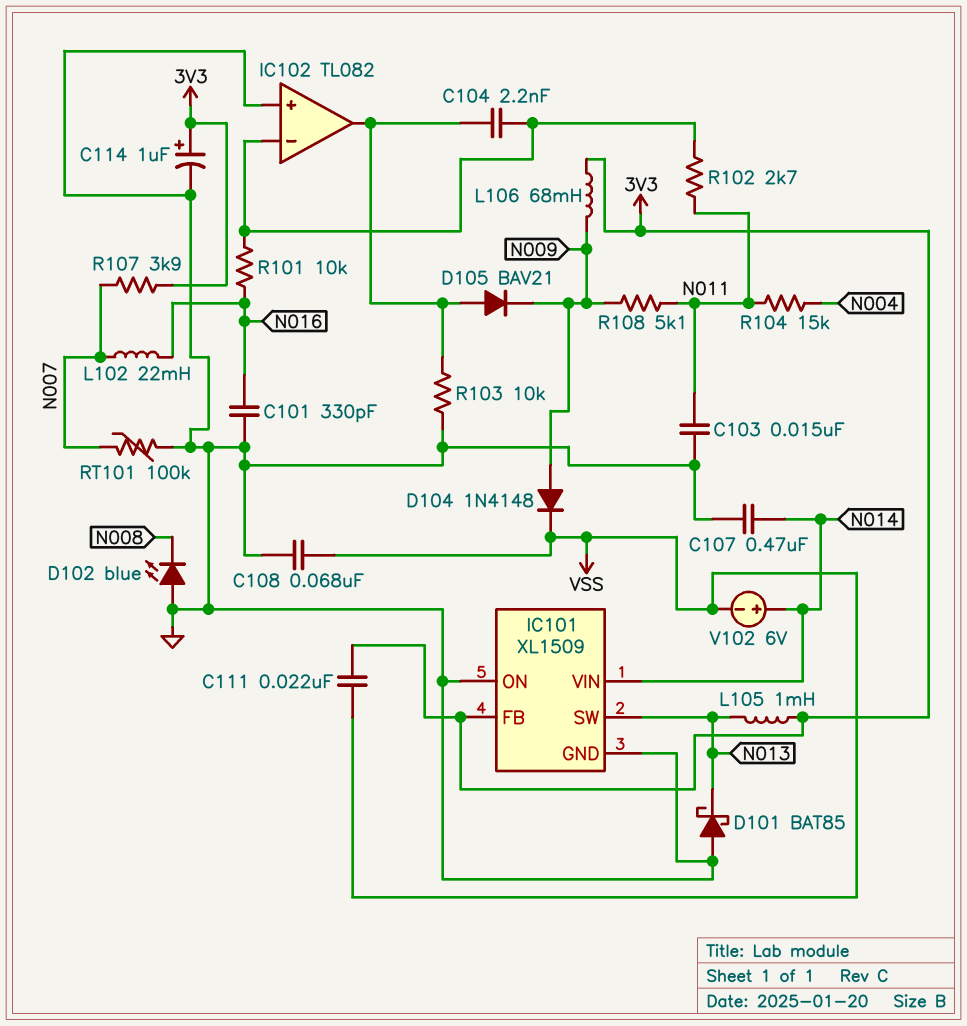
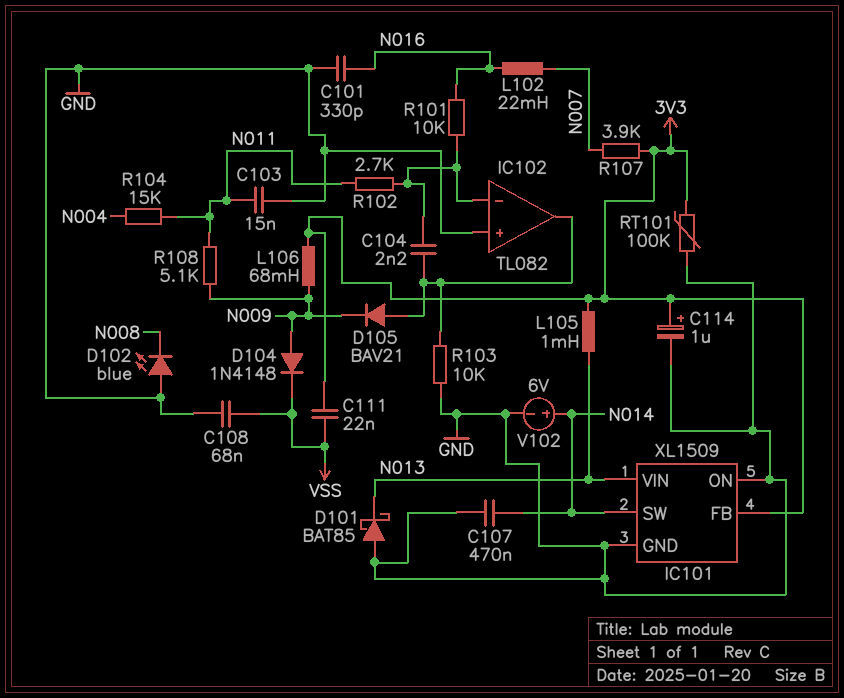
IC101 pin SW: N013 -> N014
IC101 pin VIN: N014 -> N013
RT101: 100k (GND, N007) -> 100k (3V3, GND)
V102: 6V (plus N014, minus VSS) -> 6V (plus N014, minus GND)

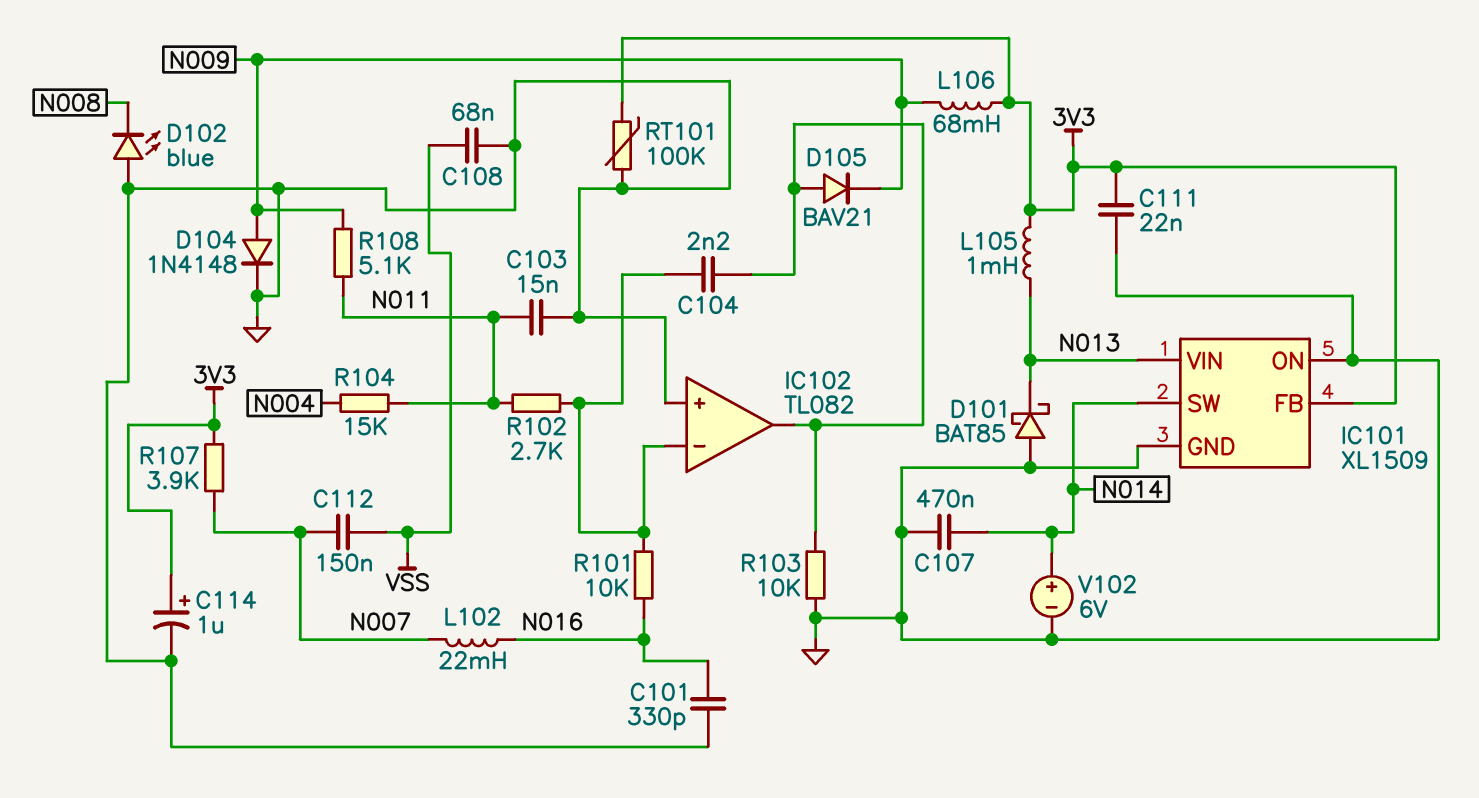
C111: 22nF (3V3, VSS) -> 22nF (3V3, GND)
C112: none -> 150nF (N007, VSS)
D104: diode 1N4148 (A N009, K VSS) -> diode 1N4148 (A N009, K GND)

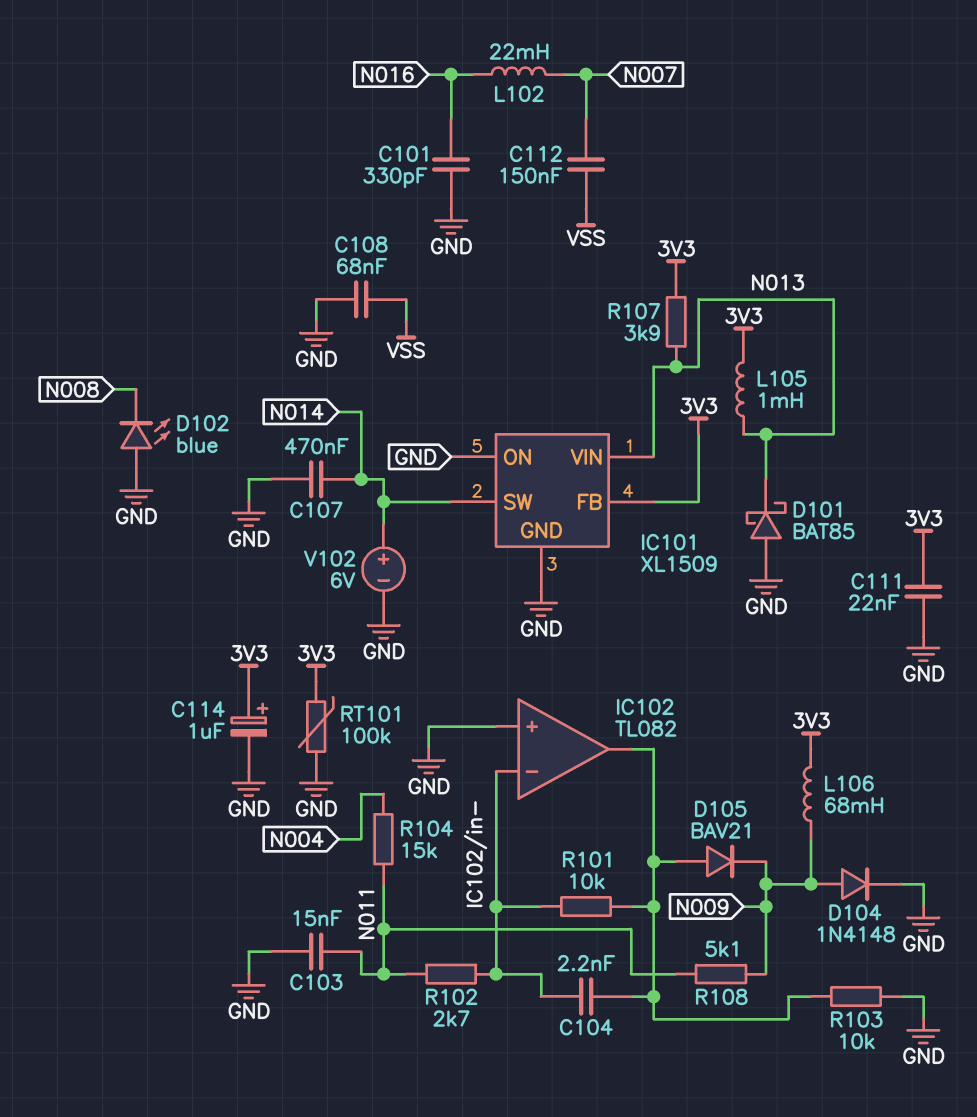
R101: 10k (IC102/in-, N016) -> 10k (IC102/in-, IC102/out)
R107: 3.9k (3V3, N007) -> 3.9k (3V3, N013)

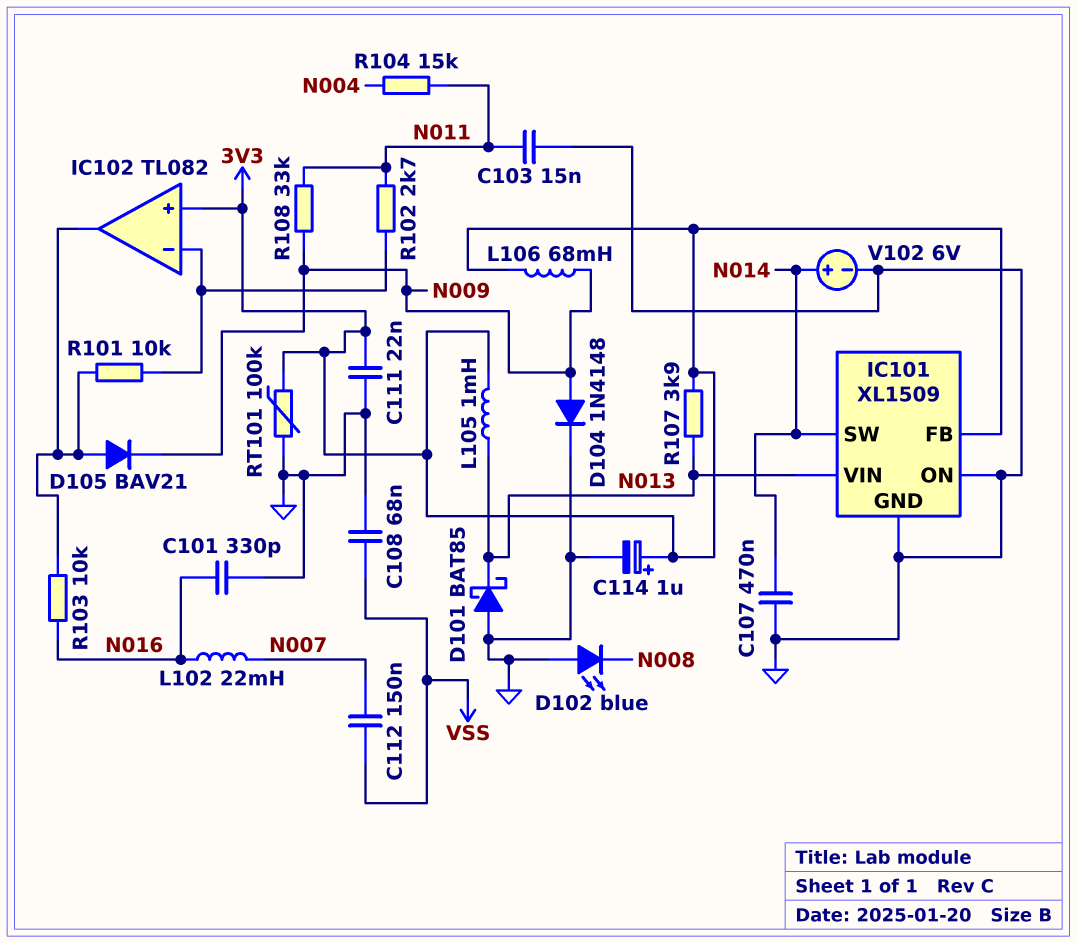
C104: 2.2nF (IC102/in-, IC102/out) -> none
IC102 pin in+: GND -> 3V3
R103: 10k (GND, IC102/out) -> 10k (IC102/out, N016)
R108: 5.1k (N009, N011) -> 33k (N009, N011)

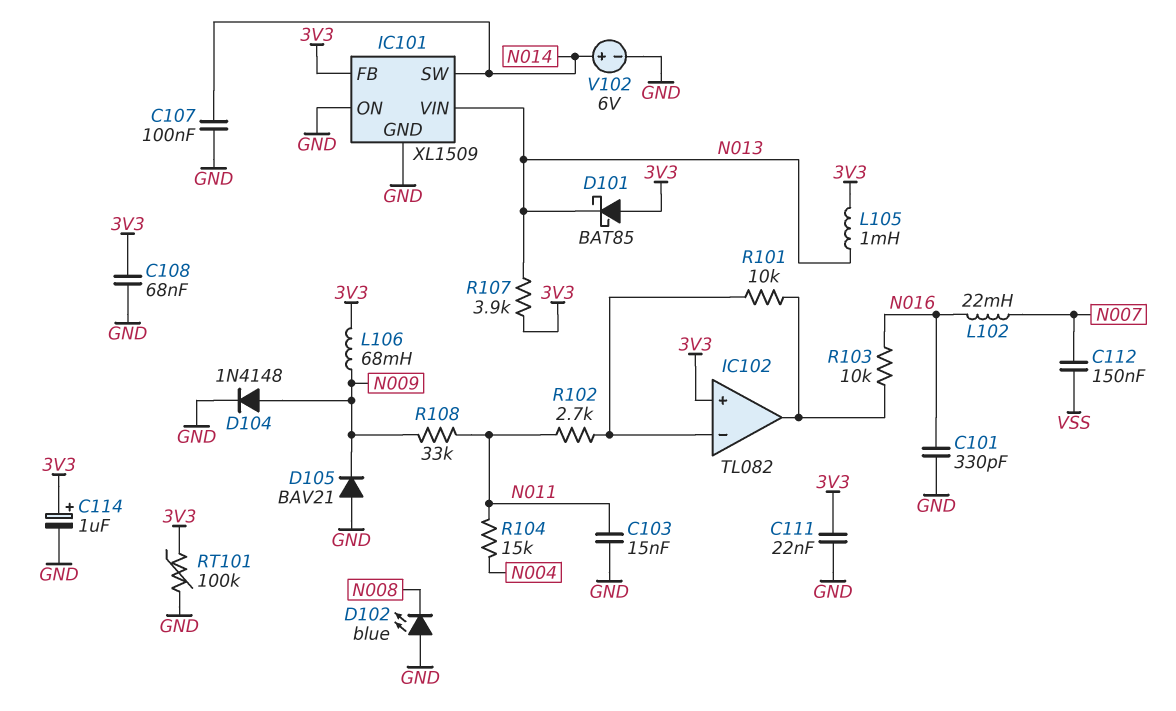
C107: 470nF (GND, N014) -> 100nF (GND, N014)
C108: 68nF (GND, VSS) -> 68nF (3V3, GND)
D101: schottky BAT85 (A GND, K N013) -> schottky BAT85 (A 3V3, K N013)
D105: diode BAV21 (A IC102/out, K N009) -> diode BAV21 (A GND, K N009)

